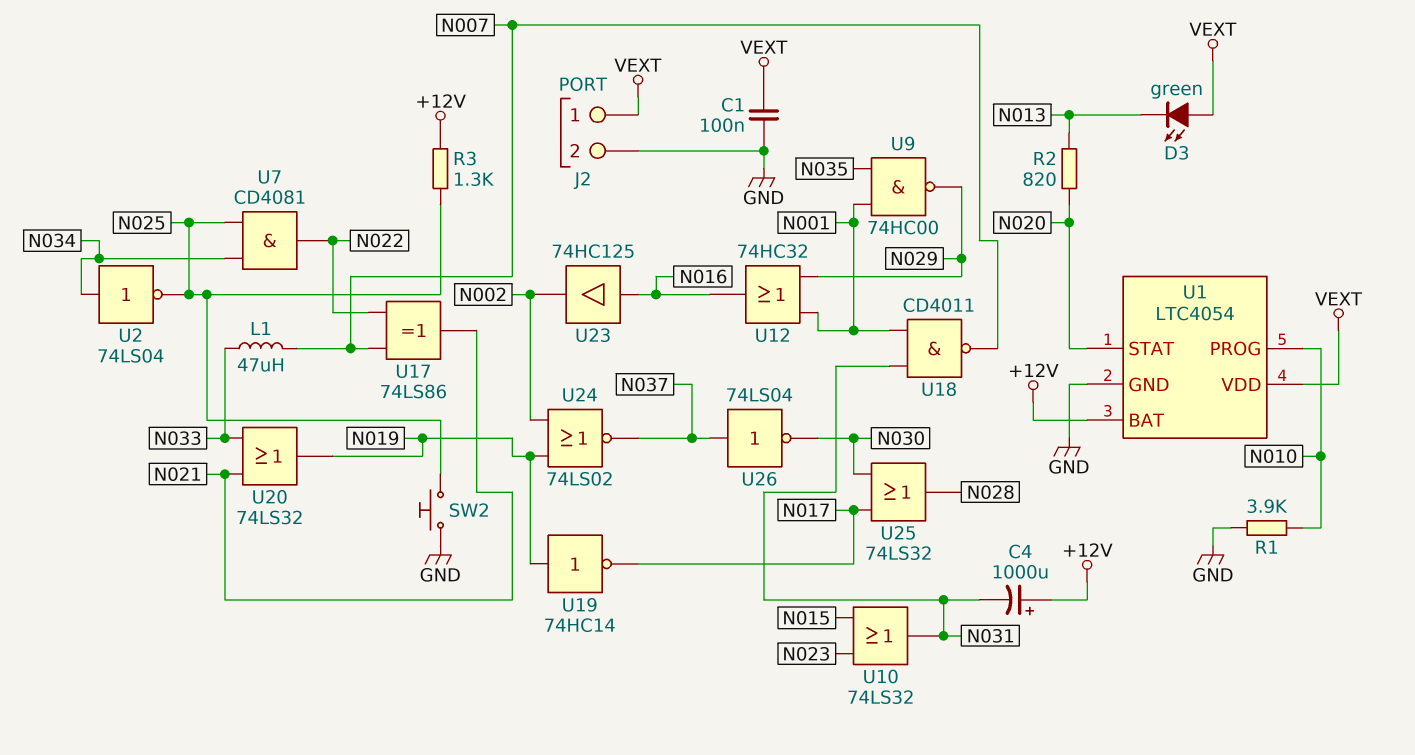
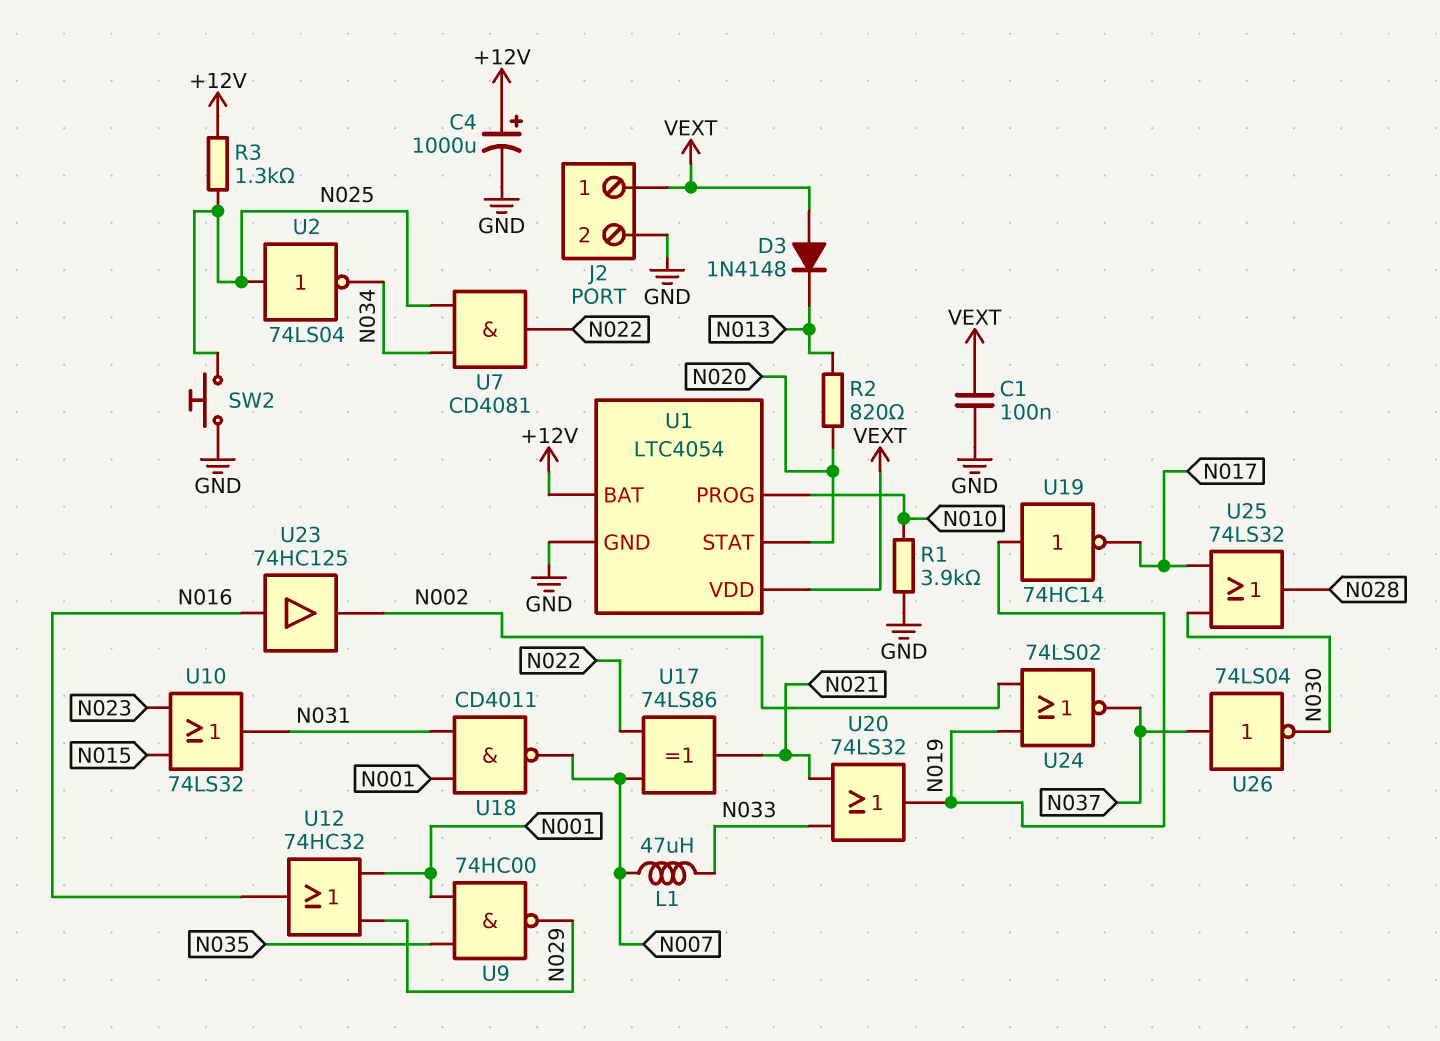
C4: 1000uF (plus +12V, minus N031) -> 1000uF (plus +12V, minus GND)
D3: LED green (A VEXT, K N013) -> diode 1N4148 (A VEXT, K N013)
U2: NOT 74LS04 (in N034, out N025) -> NOT 74LS04 (in N025, out N034)

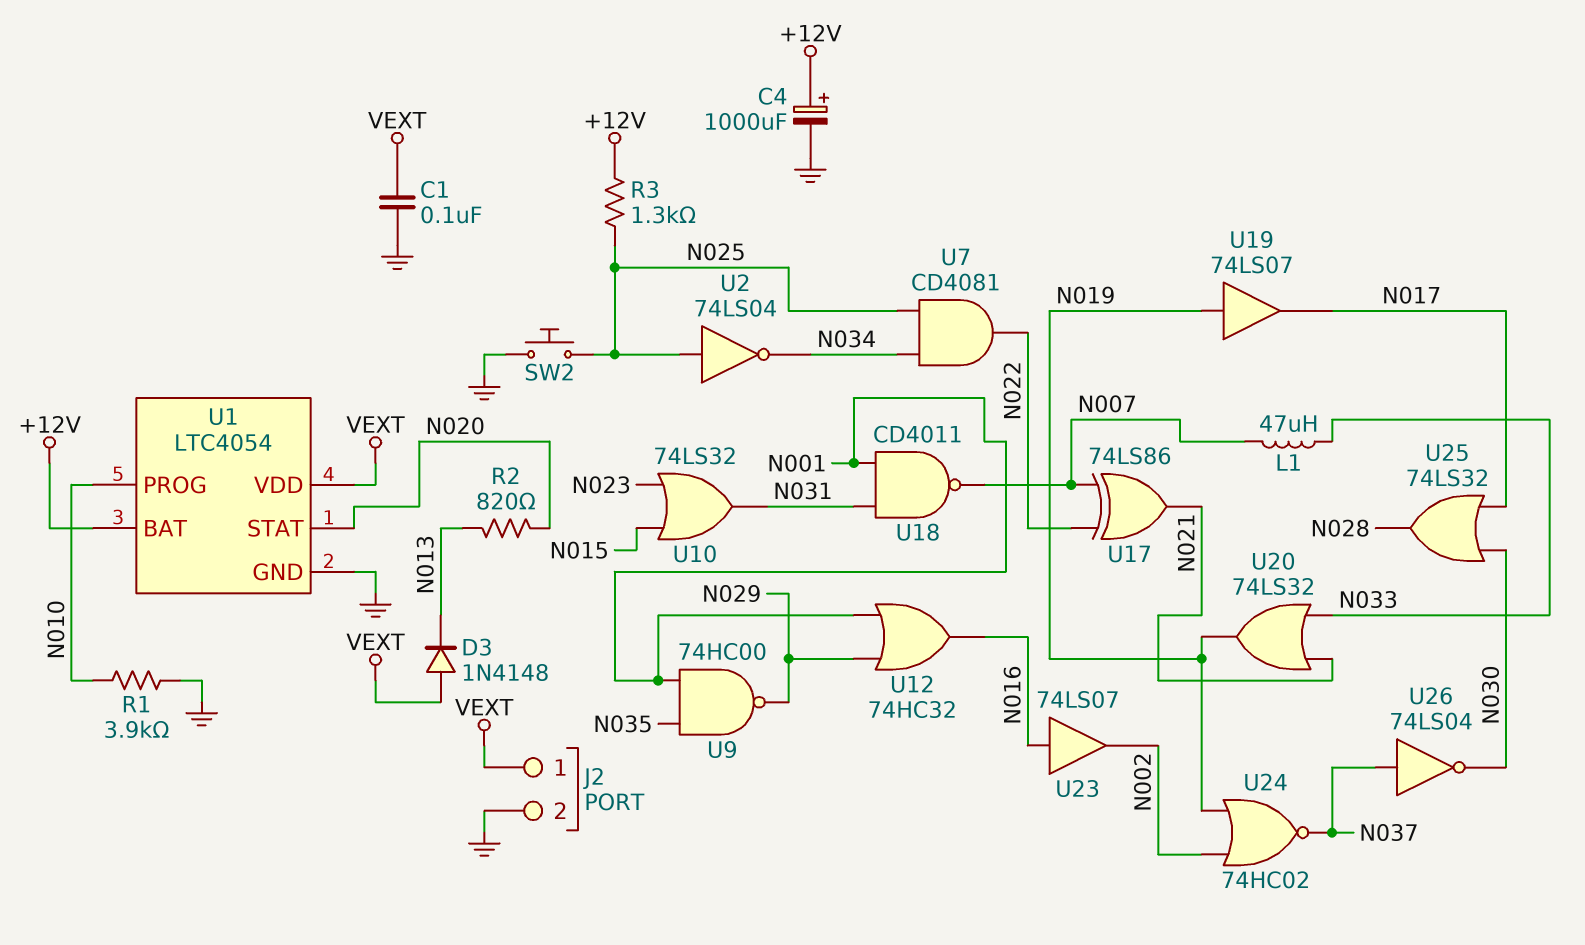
U19: NOT 74HC14 (in N019, out N017) -> buffer 74LS07 (in N019, out N017)
U23: buffer 74HC125 (in N016, out N002) -> buffer 74LS07 (in N016, out N002)
U24: NOR 74LS02 (in N002, in N019, out N037) -> NOR 74HC02 (in N002, in N019, out N037)

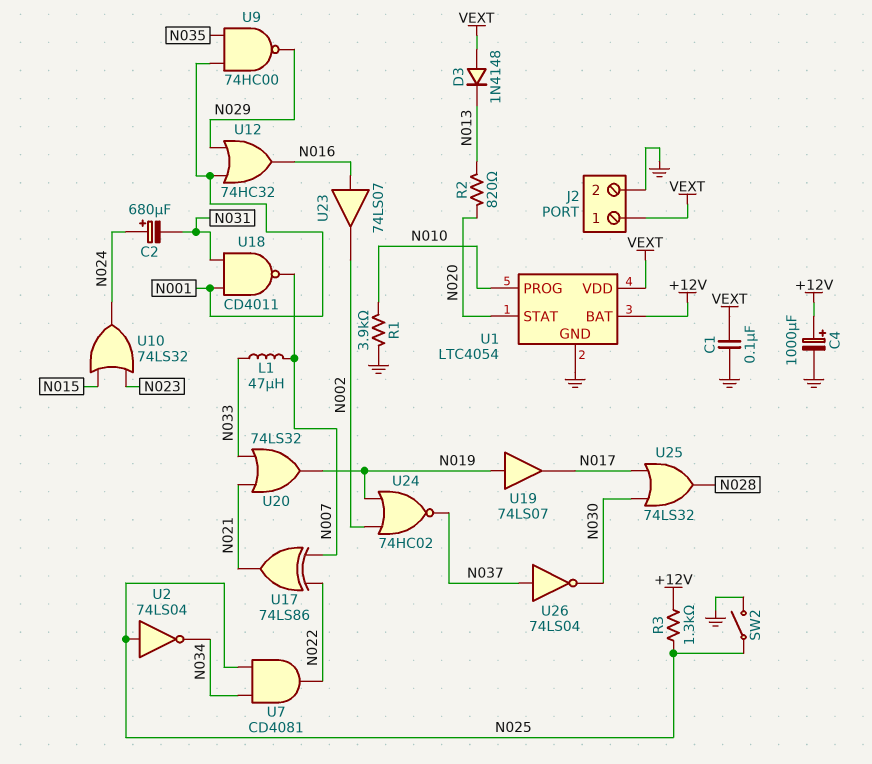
C2: none -> 680uF (plus N024, minus N031)
SW2: button (GND, N025) -> switch (GND, N025)
U10: OR 74LS32 (in N015, in N023, out N031) -> OR 74LS32 (in N015, in N023, out N024)

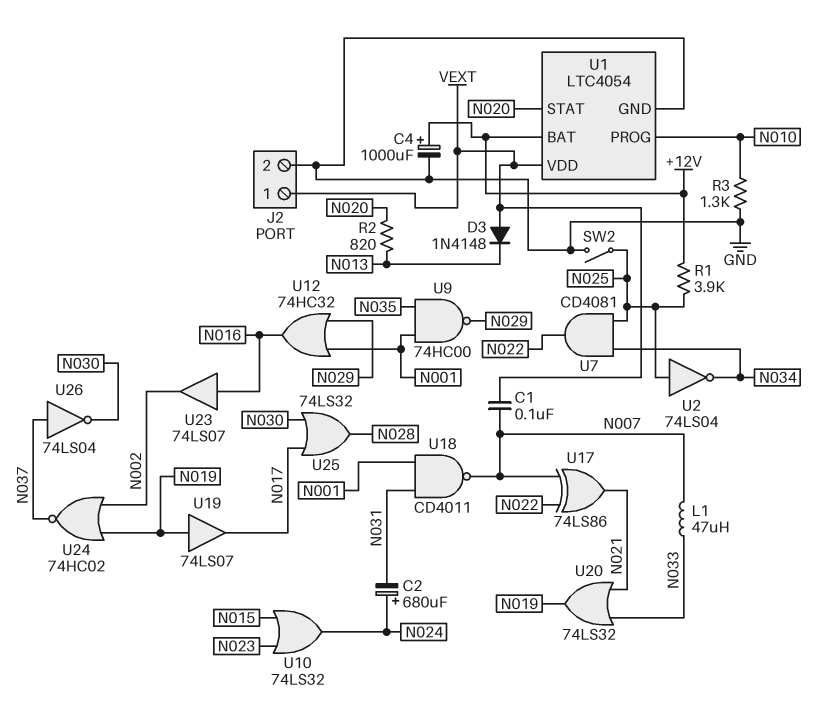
C1: 100nF (GND, VEXT) -> 100nF (N007, VEXT)
R1: 3.9k (GND, N010) -> 3.9k (+12V, N025)
R3: 1.3k (+12V, N025) -> 1.3k (GND, N010)

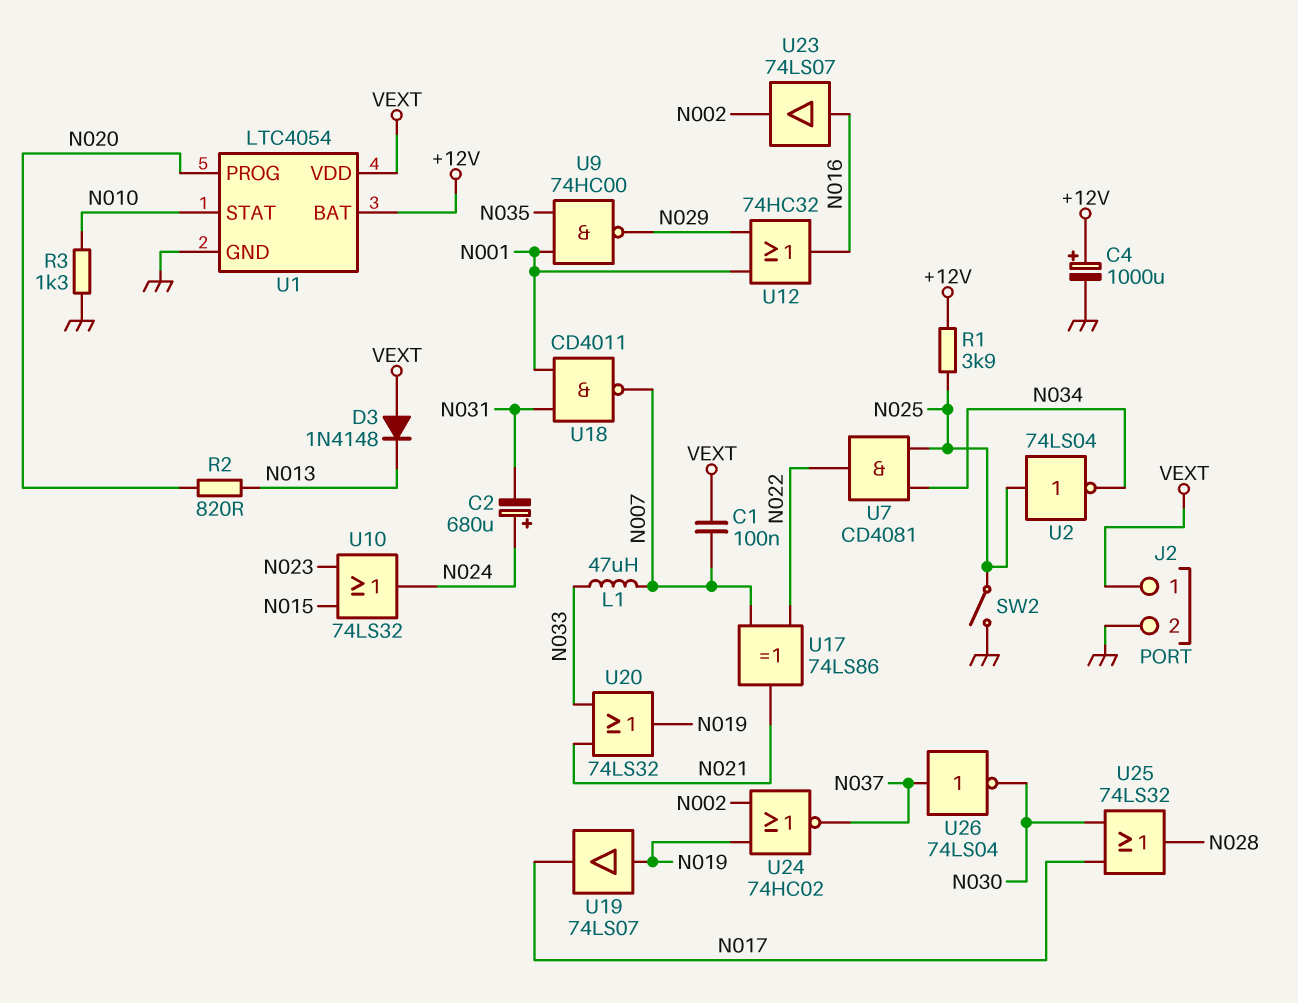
U1 pin PROG: N010 -> N020
U1 pin STAT: N020 -> N010

